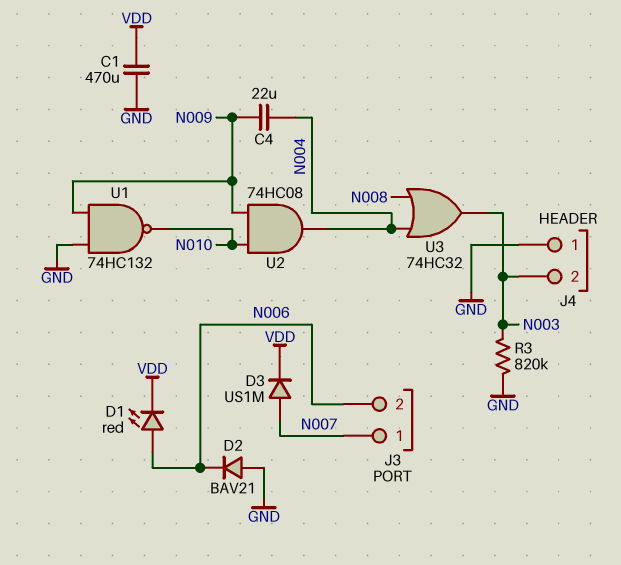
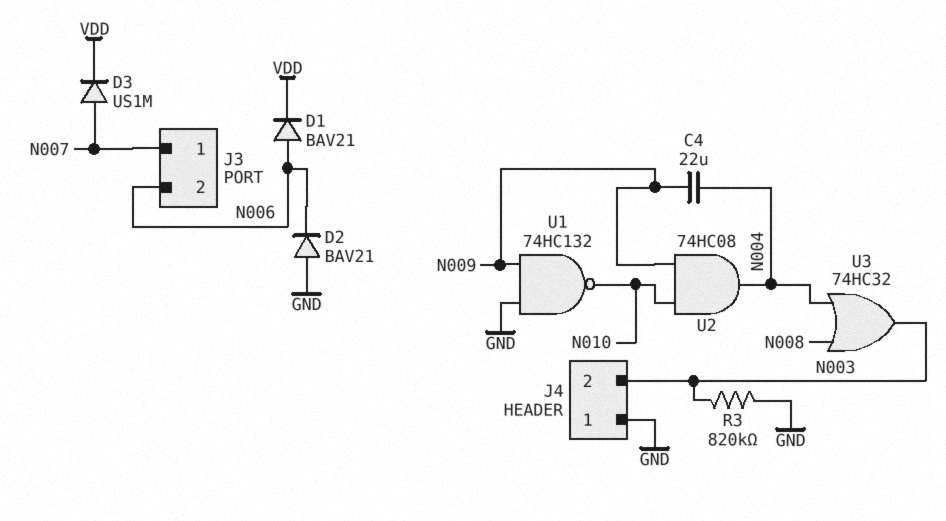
C1: 470uF (GND, VDD) -> none
D1: LED red (A N006, K VDD) -> diode BAV21 (A N006, K VDD)

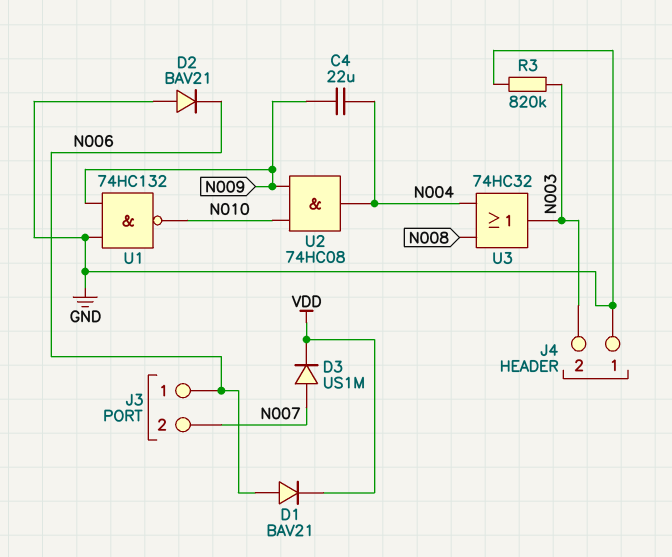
J3 pin 1: N007 -> N006
J3 pin 2: N006 -> N007

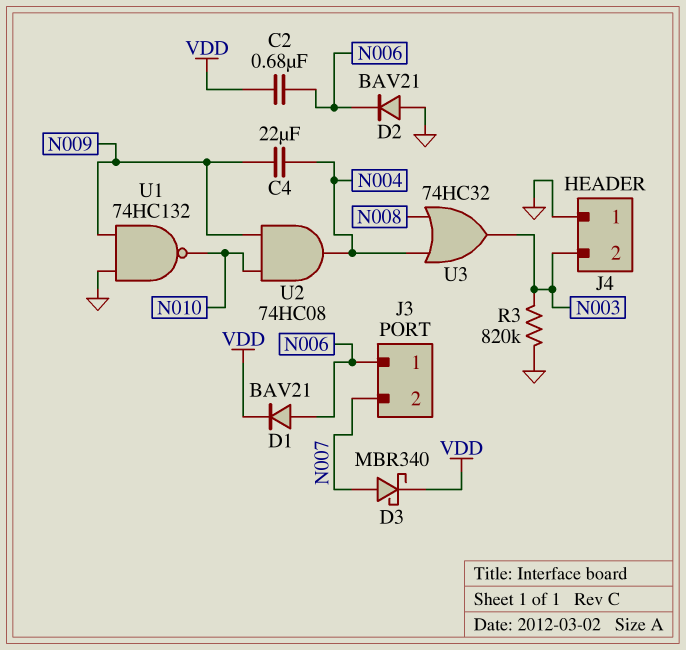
C2: none -> 680nF (N006, VDD)
D3: diode US1M (A N007, K VDD) -> schottky MBR340 (A N007, K VDD)

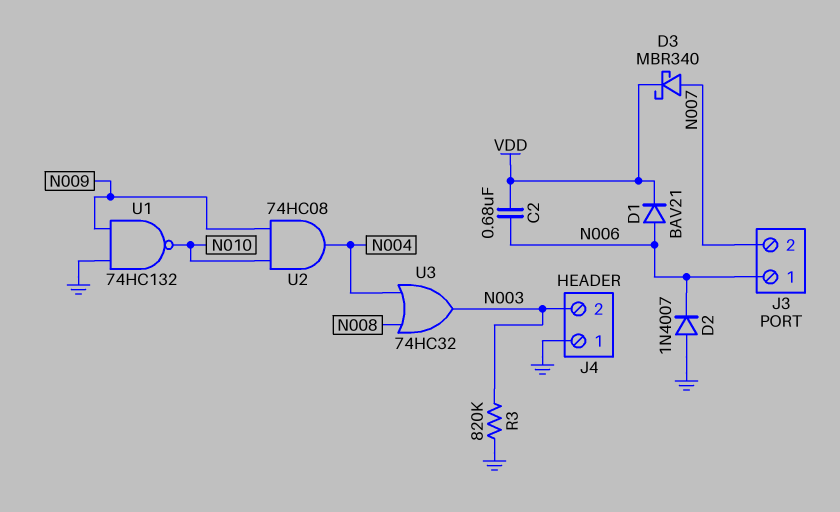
C4: 22uF (N004, N009) -> none
D2: diode BAV21 (A GND, K N006) -> diode 1N4007 (A GND, K N006)

